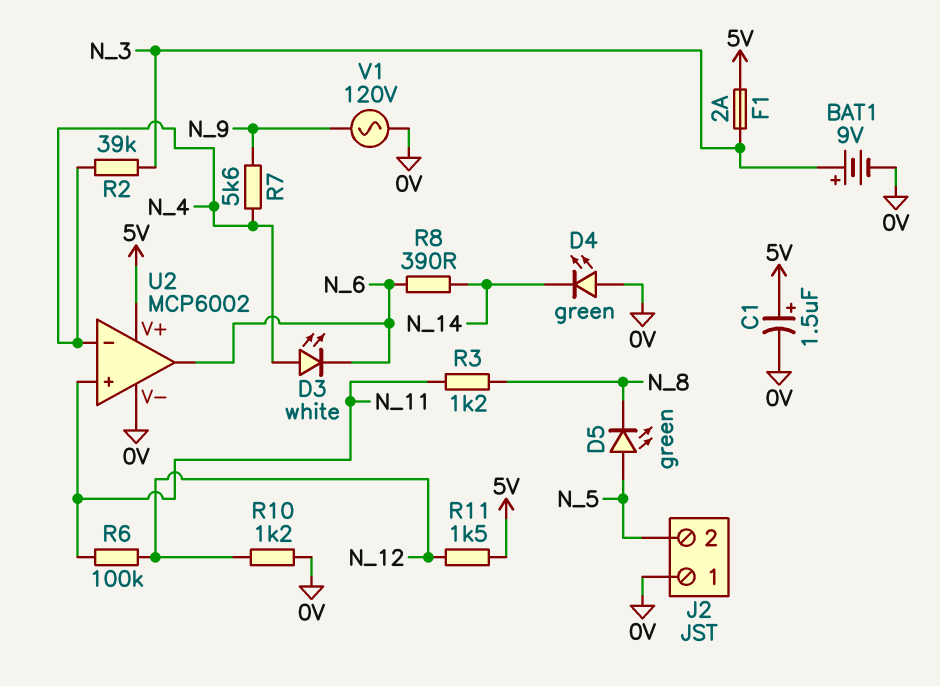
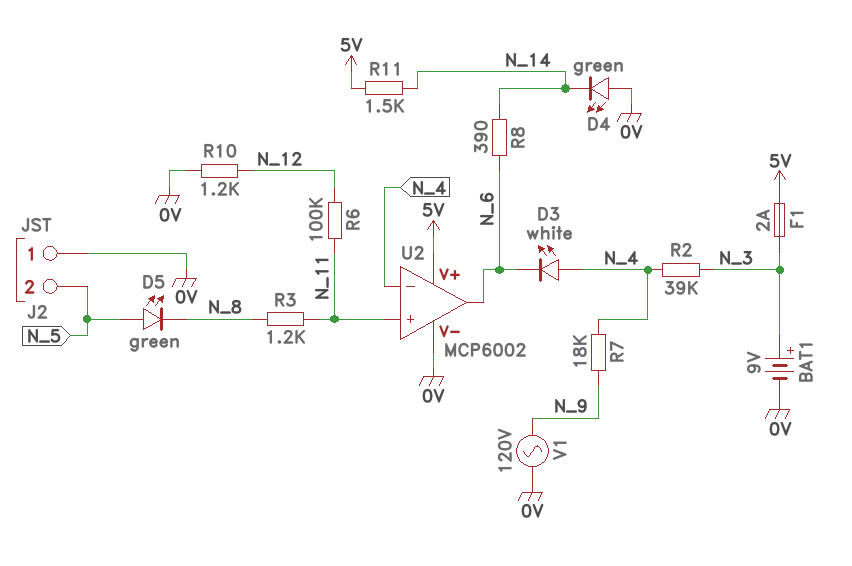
C1: 1.5uF (plus 5V, minus 0V) -> none
R7: 5.6k (N_4, N_9) -> 18k (N_4, N_9)
R11: 1.5k (5V, N_12) -> 1.5k (5V, N_14)

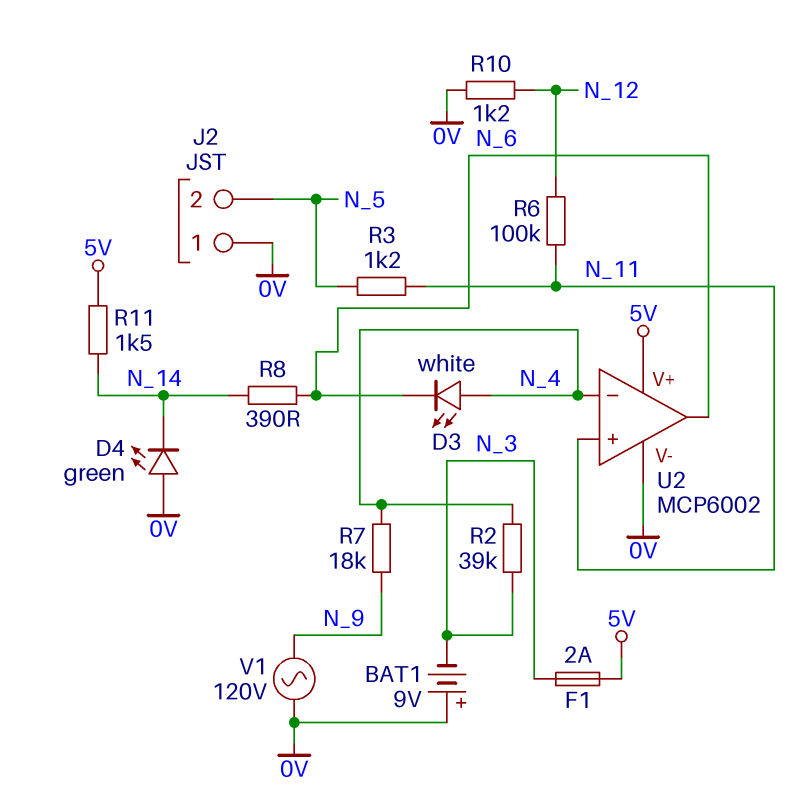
BAT1: 9V (plus N_3, minus 0V) -> 9V (plus 0V, minus N_3)
D5: LED green (A N_5, K N_8) -> none
R3: 1.2k (N_8, N_11) -> 1.2k (N_5, N_11)

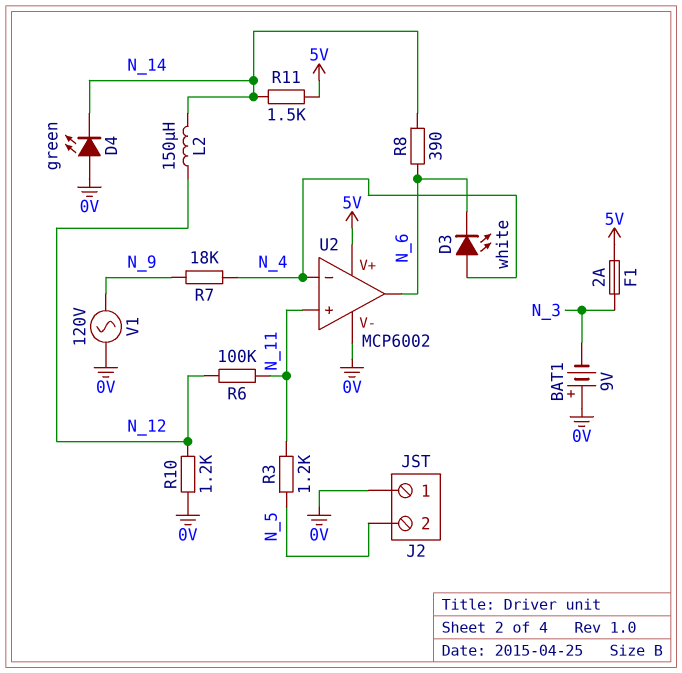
L2: none -> 150uH (N_12, N_14)
R2: 39k (N_3, N_4) -> none

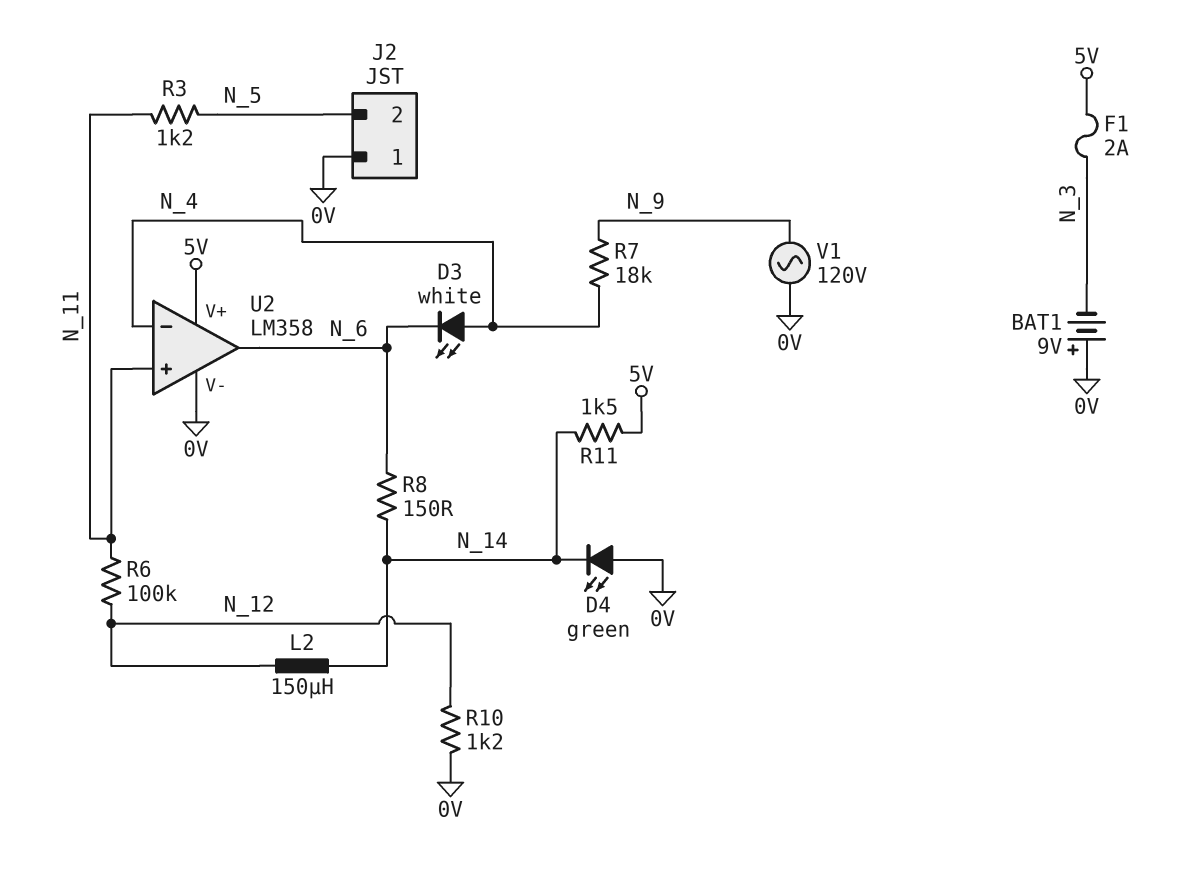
R8: 390 (N_6, N_14) -> 150 (N_6, N_14)
U2: MCP6002 -> LM358

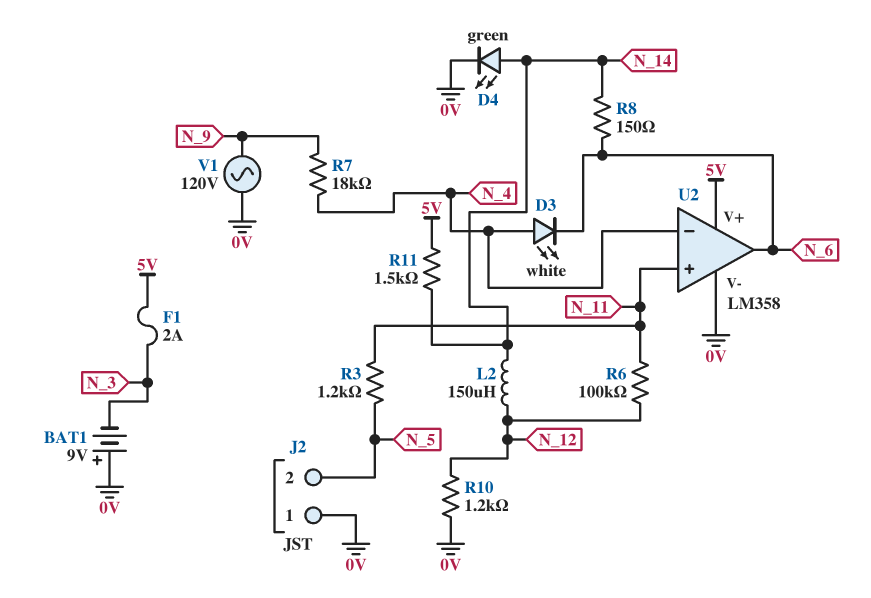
D4: LED green (A 0V, K N_14) -> LED green (A N_14, K 0V)

